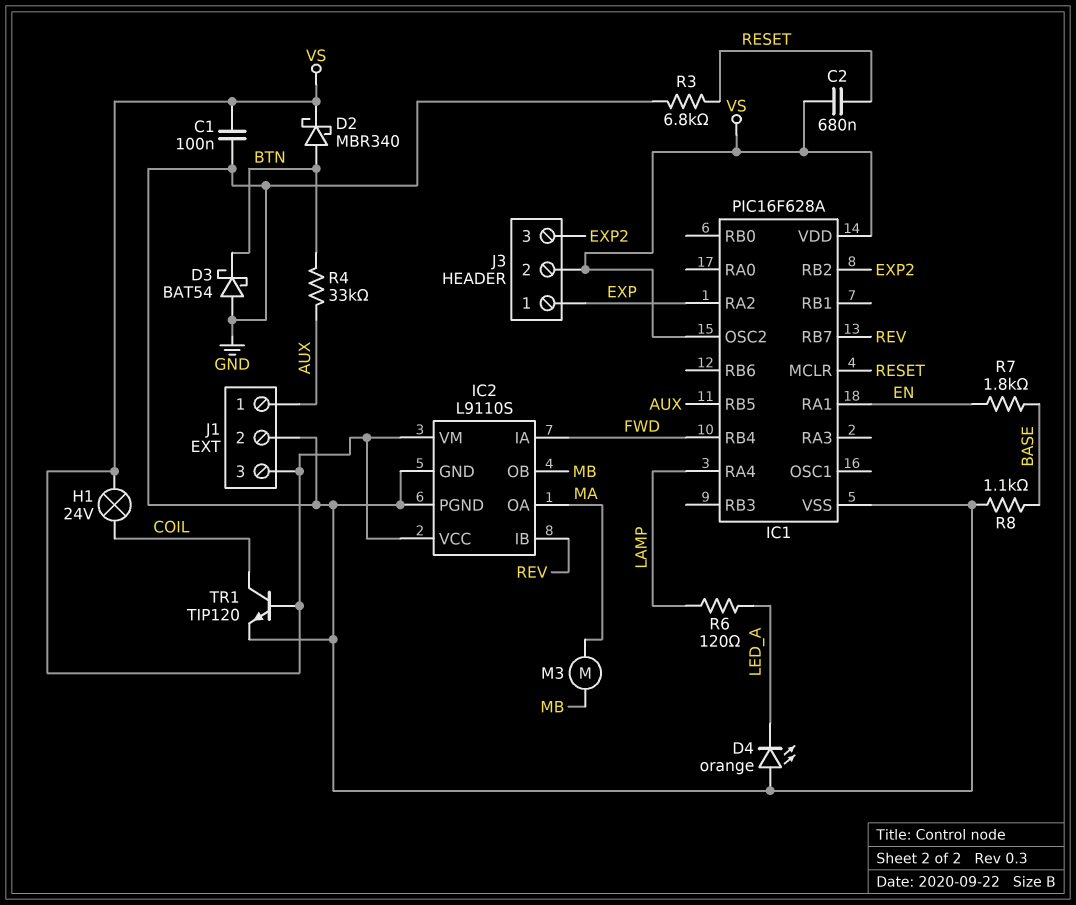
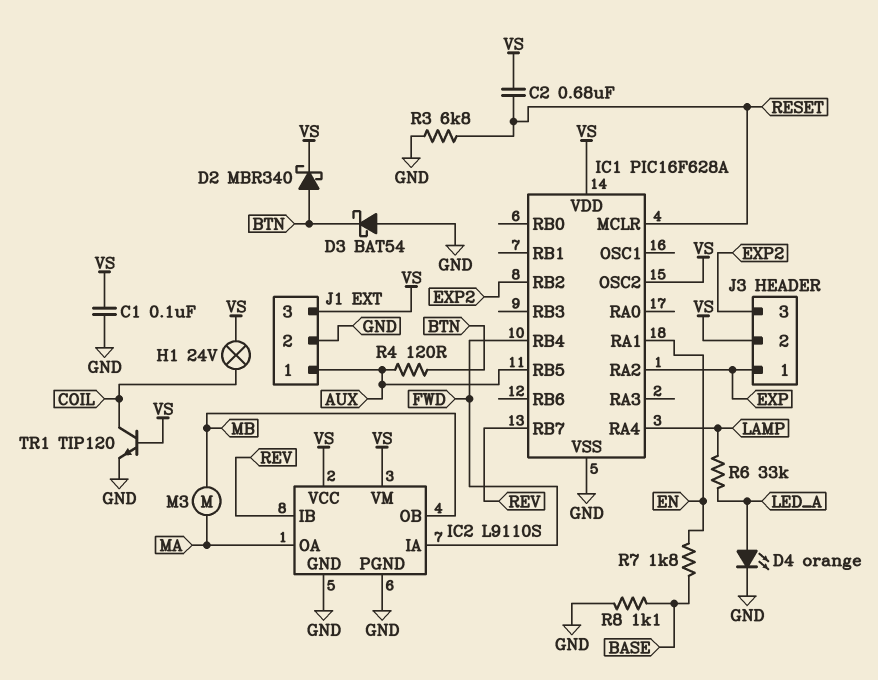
D4: LED orange (A GND, K LED_A) -> LED orange (A LED_A, K GND)
R4: 33k (AUX, BTN) -> 120 (AUX, BTN)
R6: 120 (LAMP, LED_A) -> 33k (LAMP, LED_A)

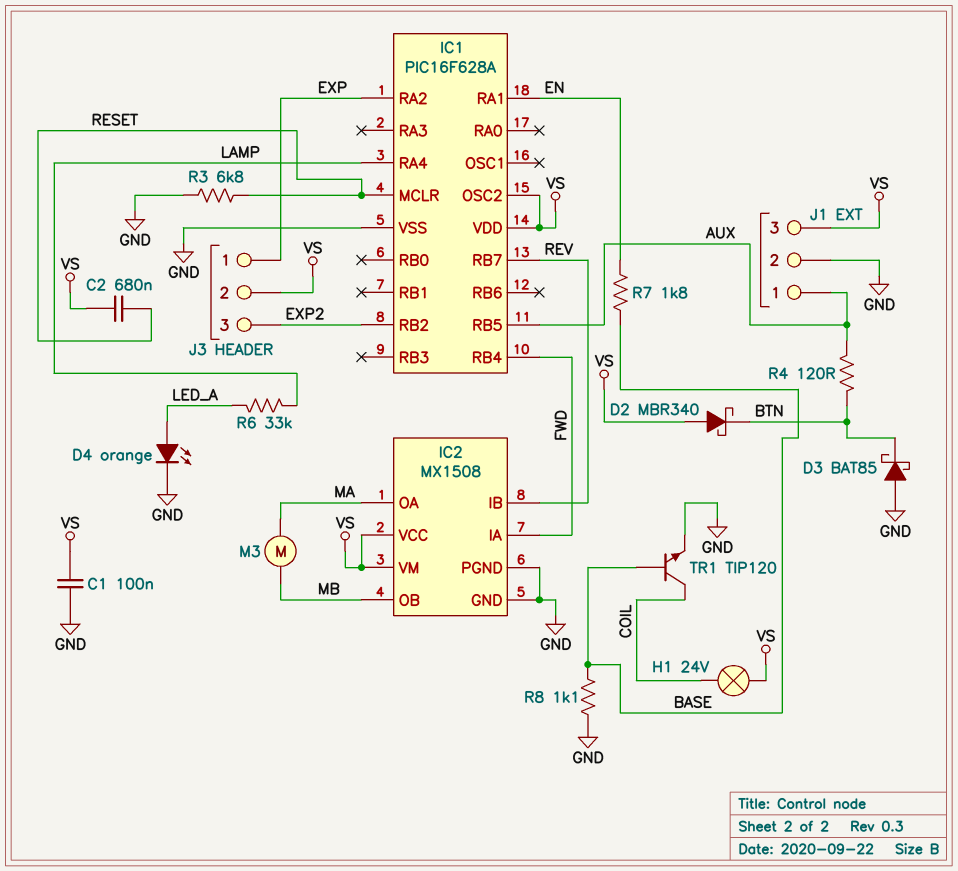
D2: schottky MBR340 (A BTN, K VS) -> schottky MBR340 (A VS, K BTN)
D3: schottky BAT54 (A GND, K BTN) -> schottky BAT85 (A GND, K BTN)
IC2: L9110S -> MX1508
TR1: NPN TIP120 (B VS, C COIL, E GND) -> NPN TIP120 (B BASE, C COIL, E GND)

